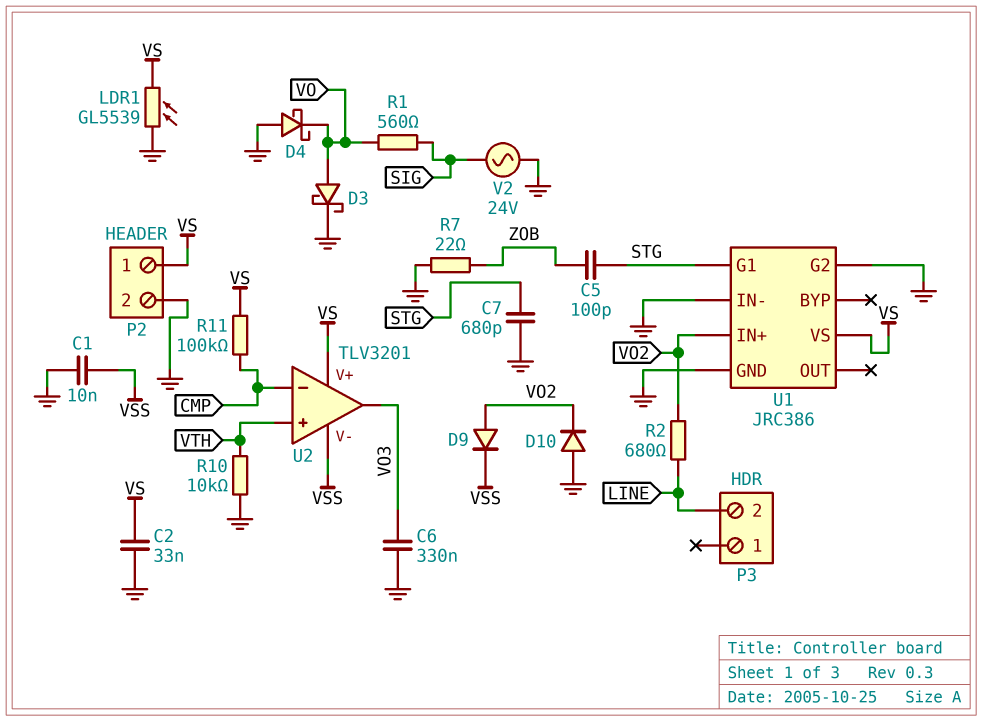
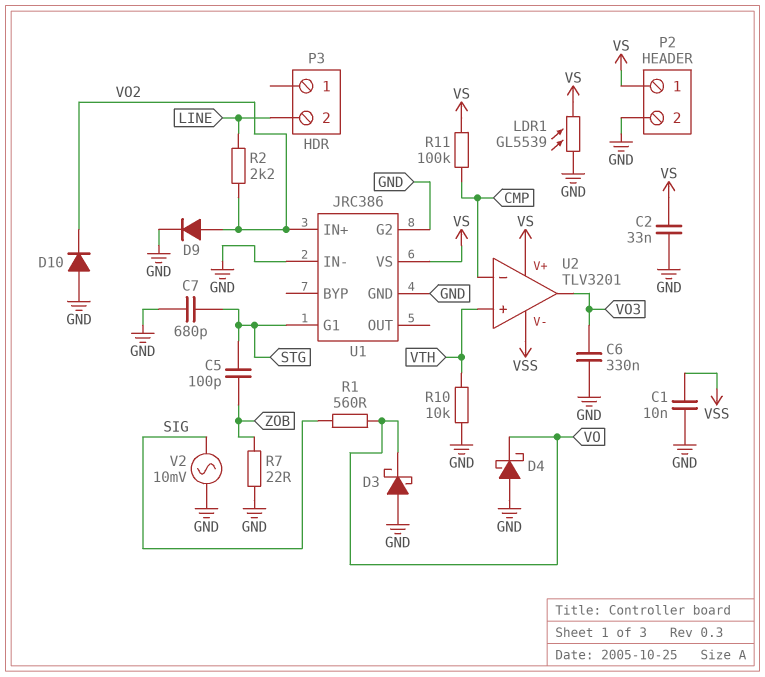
D3: schottky (A VO, K GND) -> schottky (A GND, K VO)
D9: diode (A VO2, K VSS) -> diode (A VO2, K GND)
R2: 680 (LINE, VO2) -> 2.2k (LINE, VO2)
V2: AC 24V (GND, SIG) -> AC 10mV (GND, SIG)

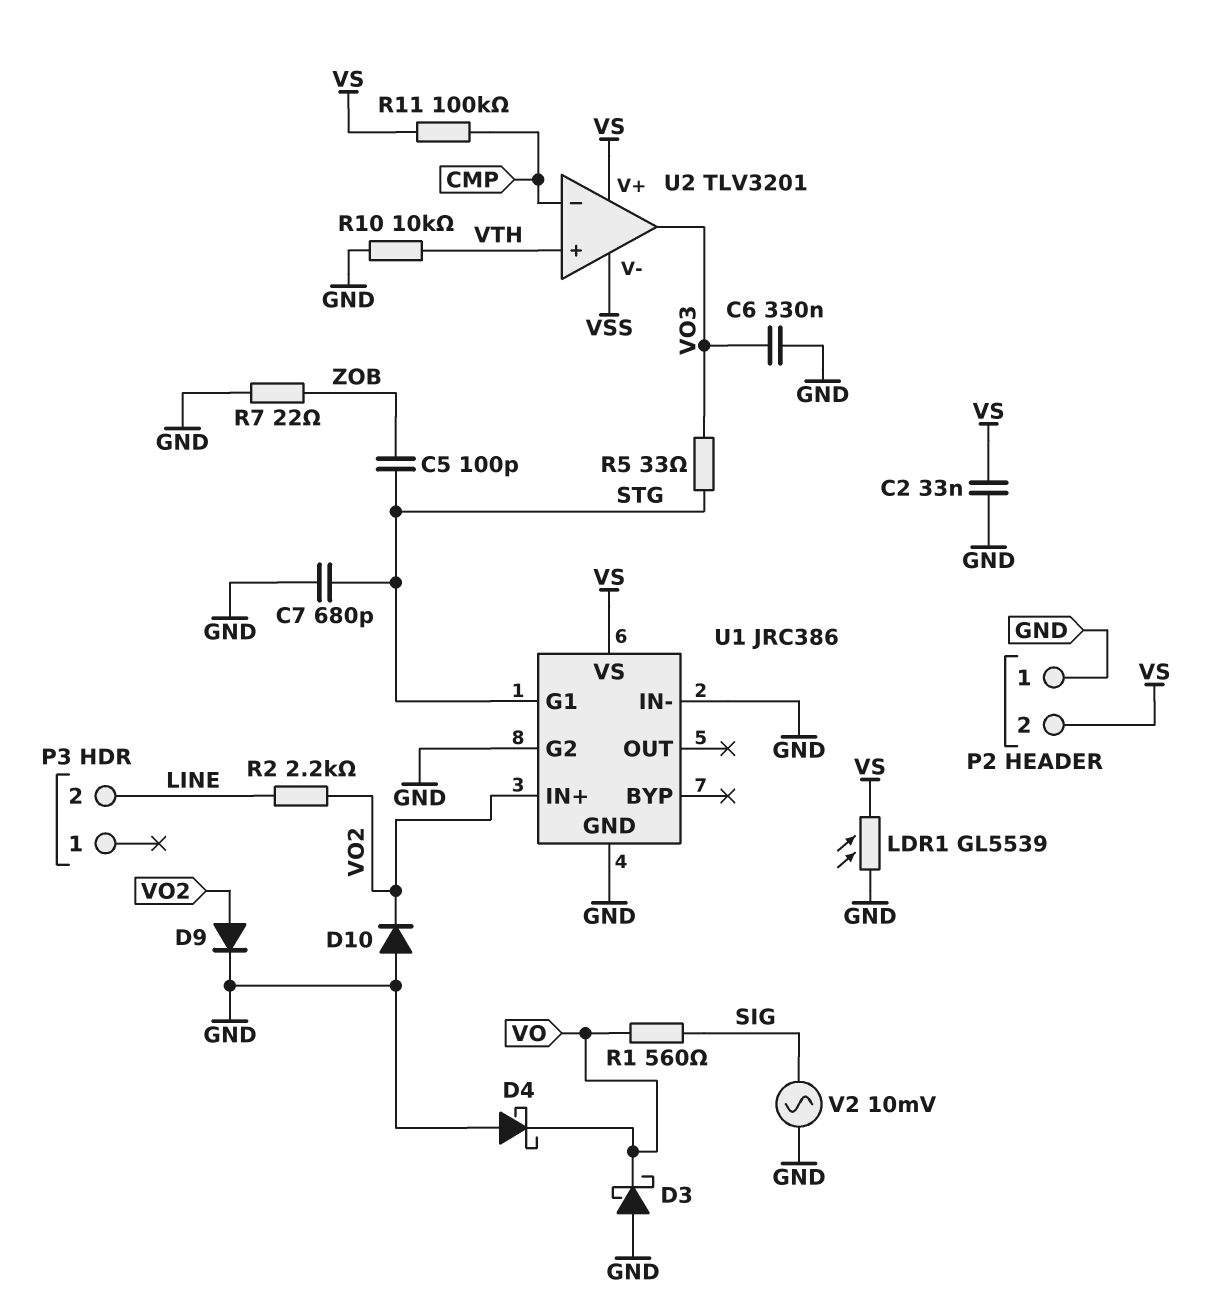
C1: 10nF (GND, VSS) -> none
P2 pin 1: VS -> GND
P2 pin 2: GND -> VS
R5: none -> 33 (STG, VO3)

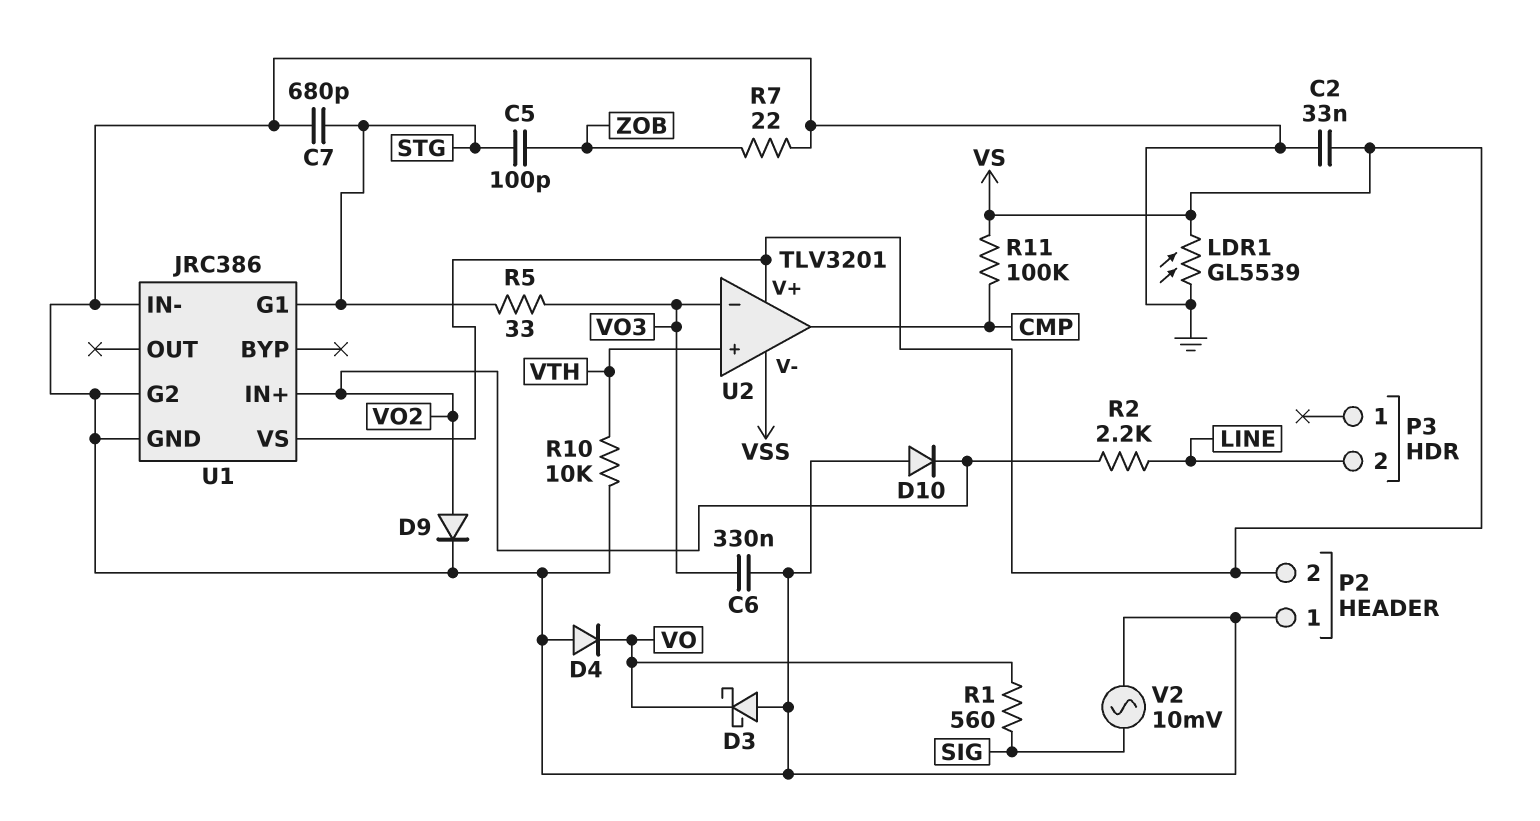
D4: schottky (A GND, K VO) -> diode (A GND, K VO)
U2 pin in-: CMP -> VO3
U2 pin out: VO3 -> CMP

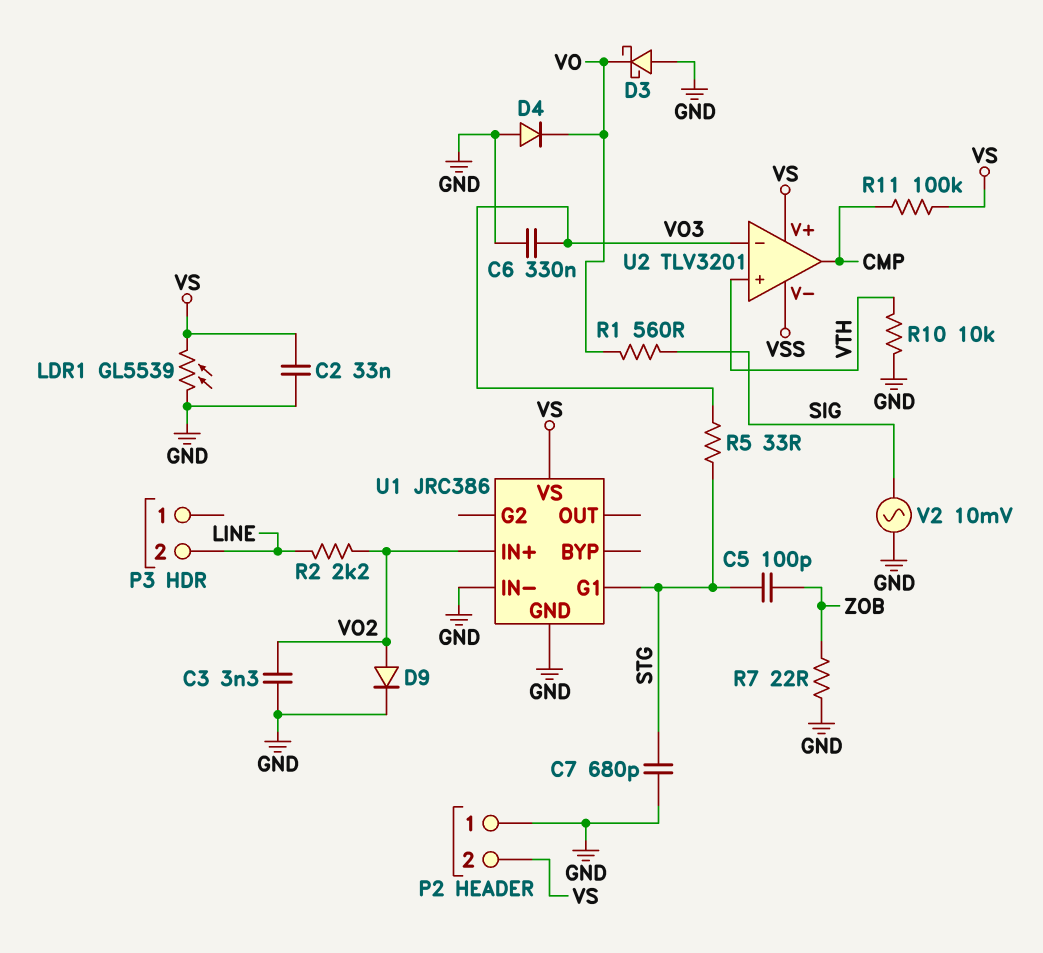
C3: none -> 3.3nF (GND, VO2)
D10: diode (A GND, K VO2) -> none
U1 pin G2: GND -> none

